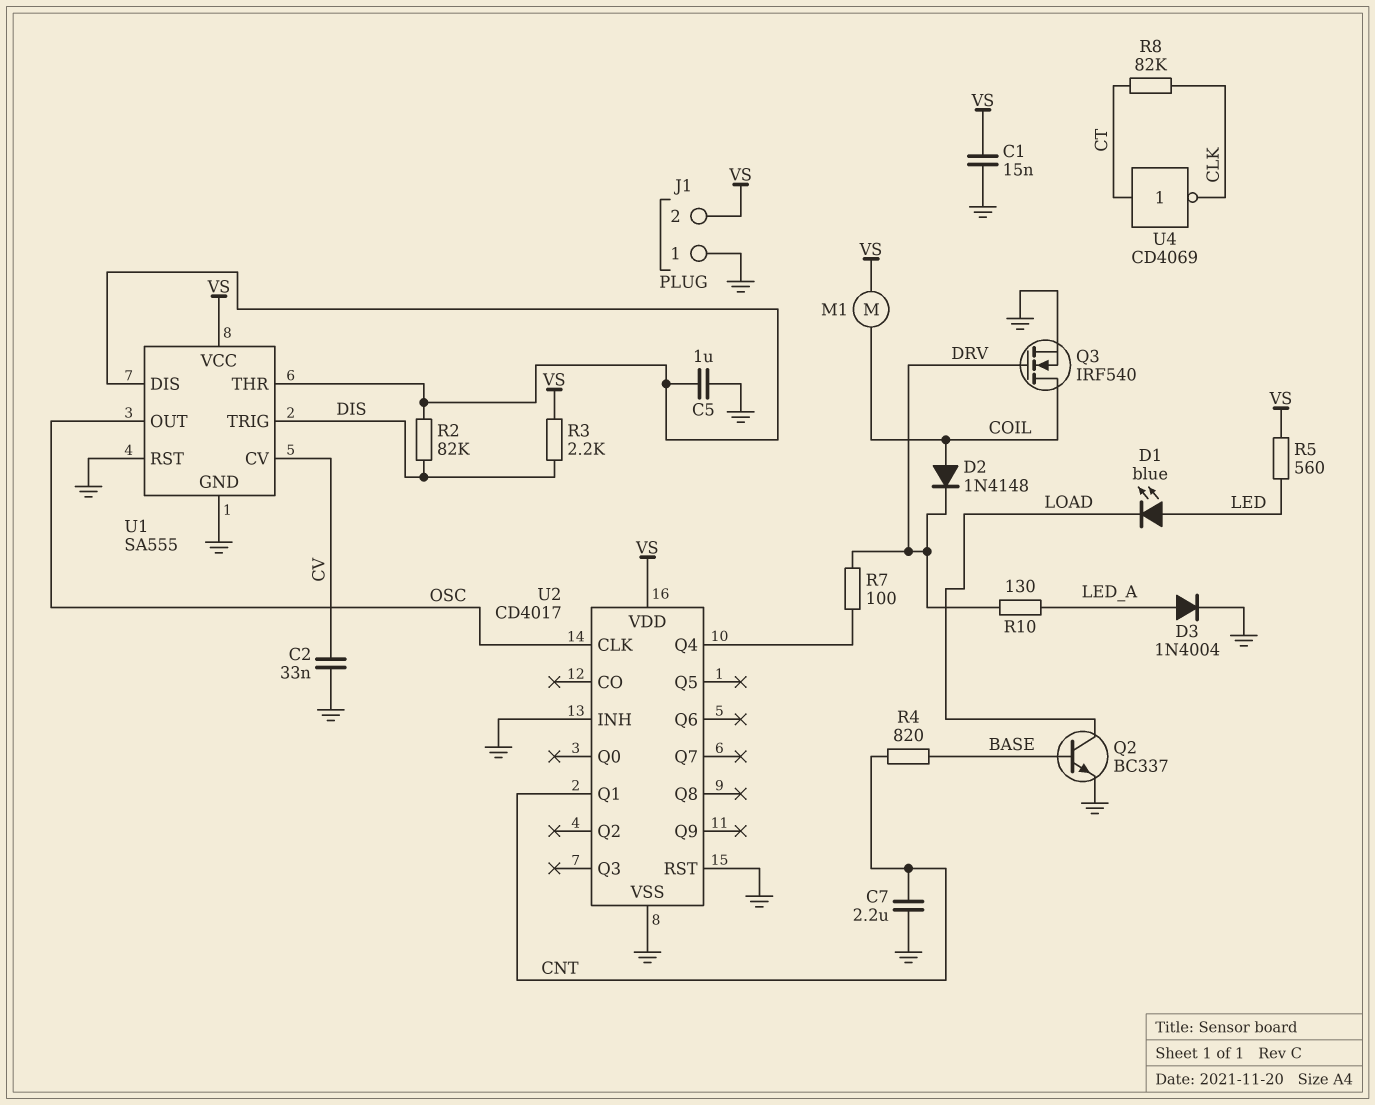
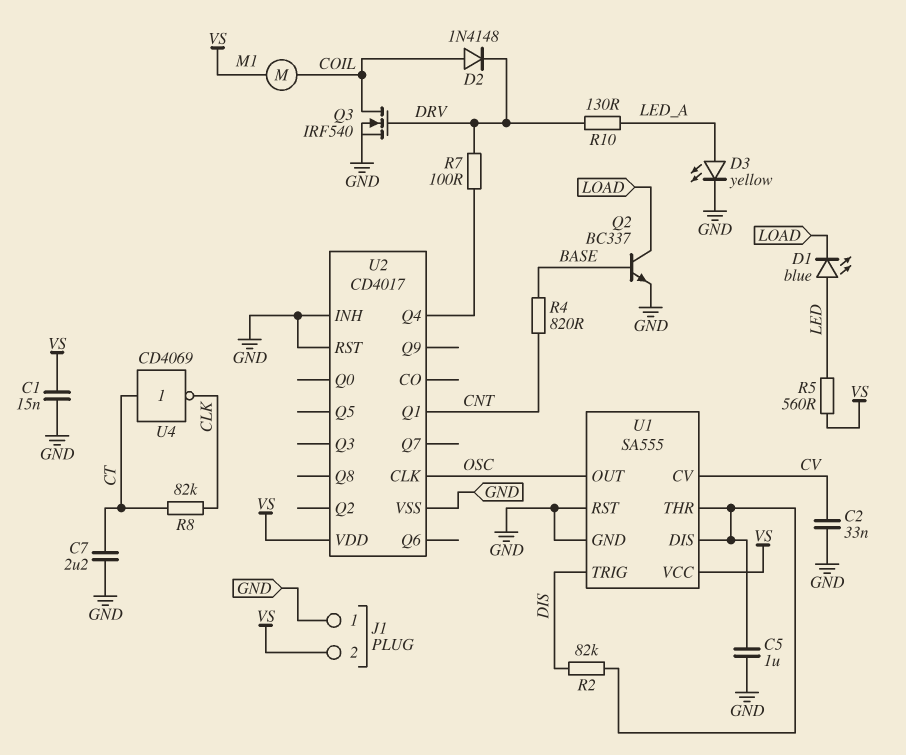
C7: 2.2uF (CNT, GND) -> 2.2uF (CT, GND)
D3: diode 1N4004 (A LED_A, K GND) -> LED yellow (A LED_A, K GND)
R3: 2.2k (DIS, VS) -> none

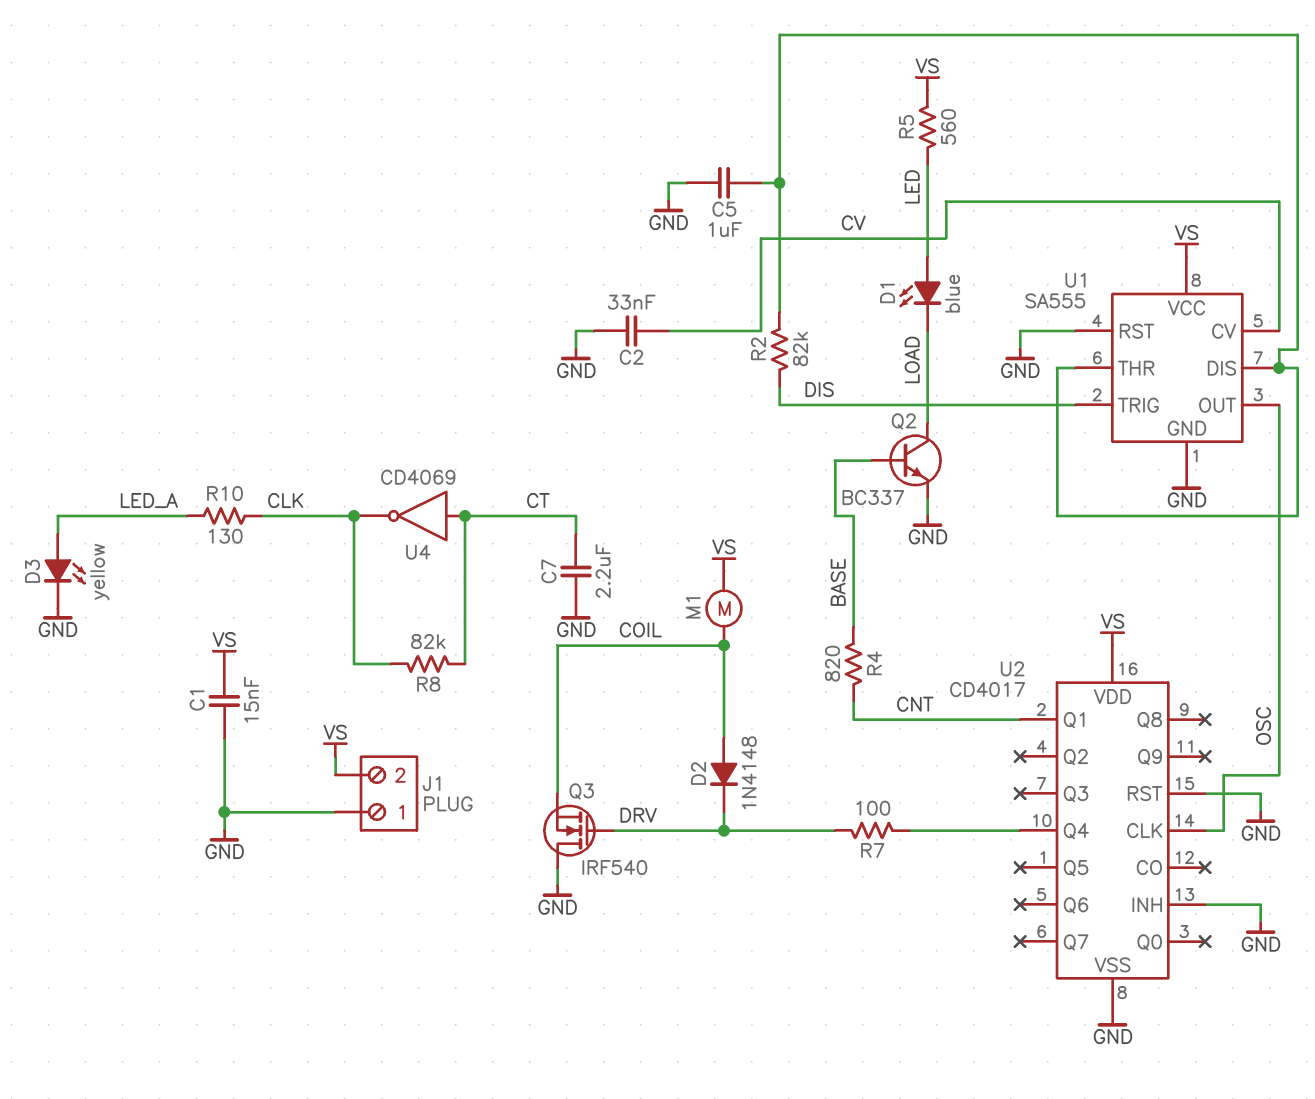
Q3: NMOS IRF540 (G DRV, D COIL, S GND) -> NMOS IRF540 (G DRV, D GND, S COIL)
R10: 130 (DRV, LED_A) -> 130 (CLK, LED_A)

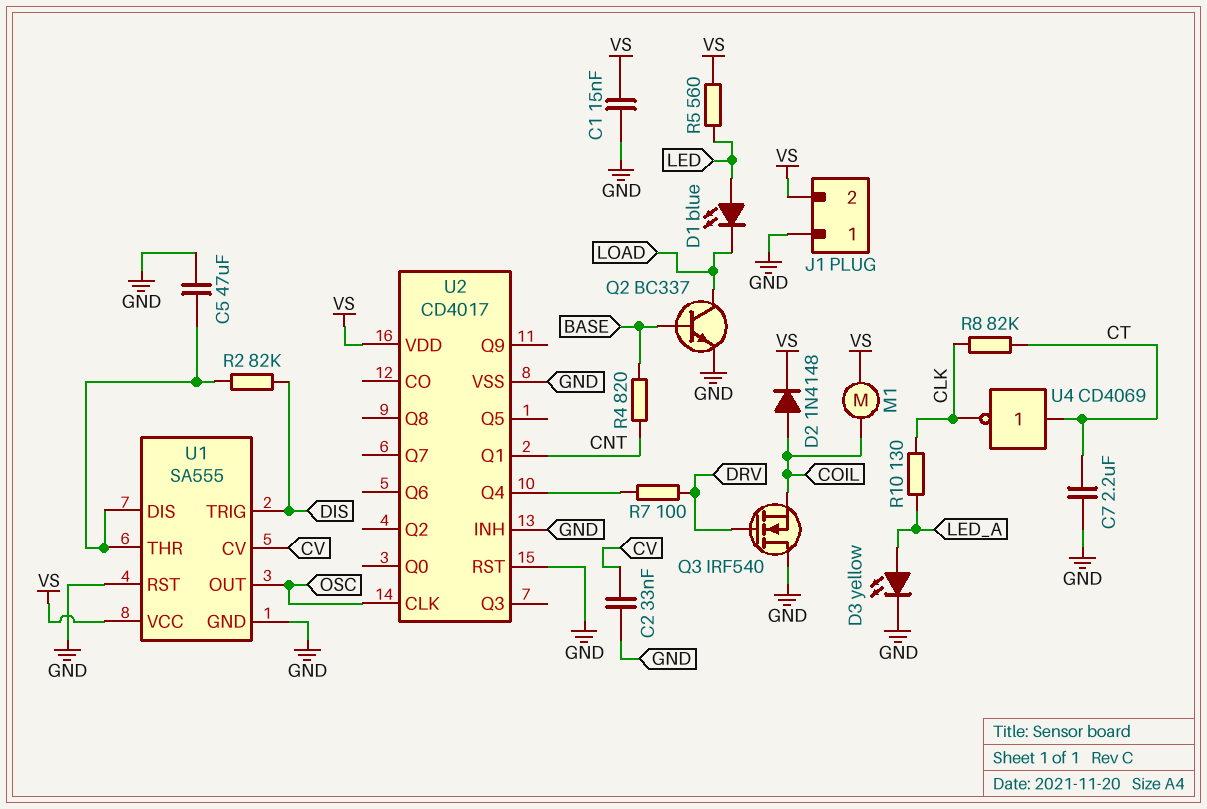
C5: 1uF (GND, U1/DIS) -> 47uF (GND, U1/DIS)
D2: diode 1N4148 (A COIL, K DRV) -> diode 1N4148 (A COIL, K VS)

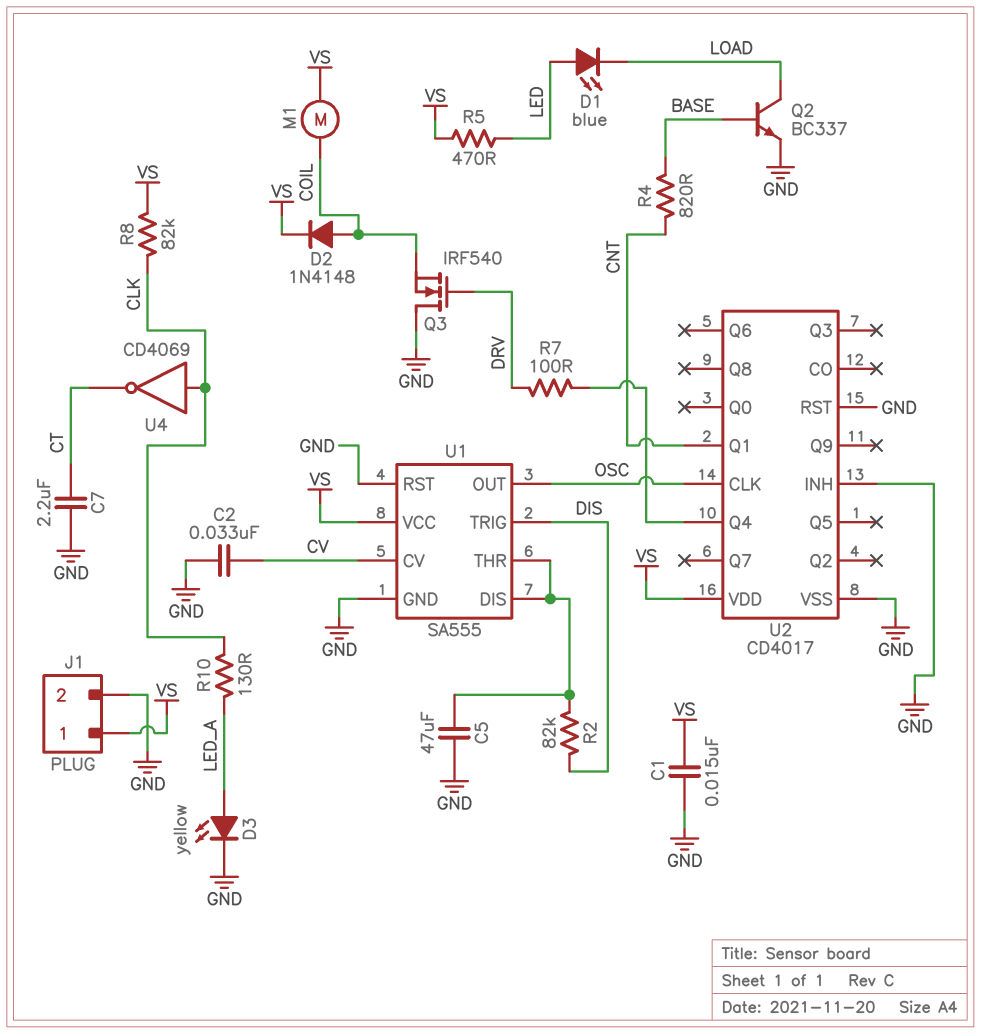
J1 pin 1: GND -> VS
J1 pin 2: VS -> GND
R5: 560 (LED, VS) -> 470 (LED, VS)
R8: 82k (CLK, CT) -> 82k (CLK, VS)
U4: NOT CD4069 (in CT, out CLK) -> NOT CD4069 (in CLK, out CT)

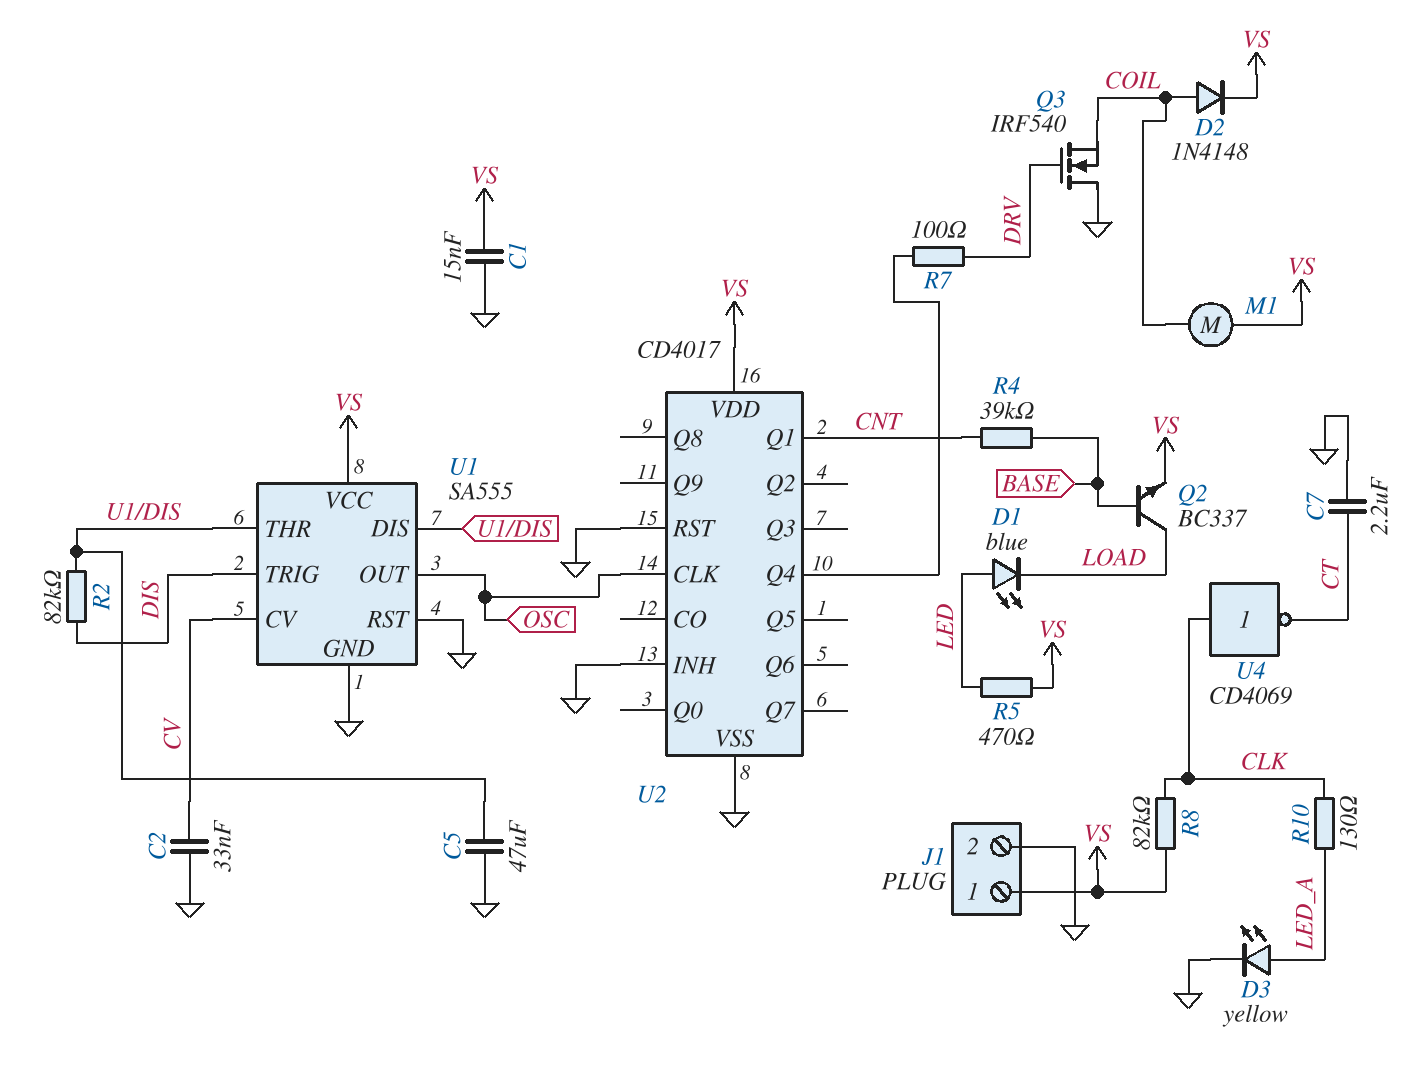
Q2: NPN BC337 (B BASE, C LOAD, E GND) -> NPN BC337 (B BASE, C LOAD, E VS)
R4: 820 (BASE, CNT) -> 39k (BASE, CNT)

